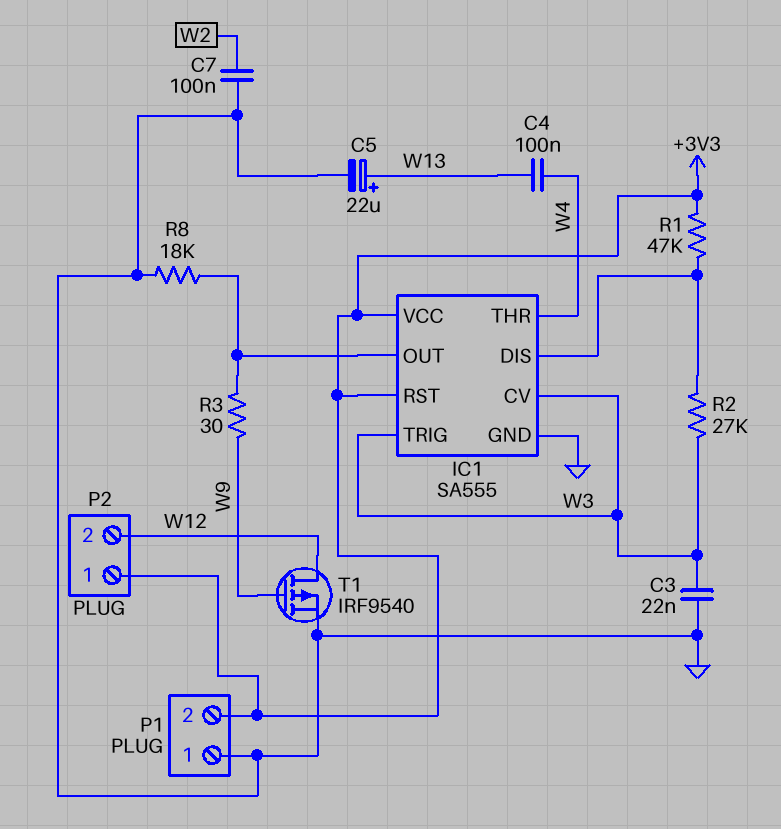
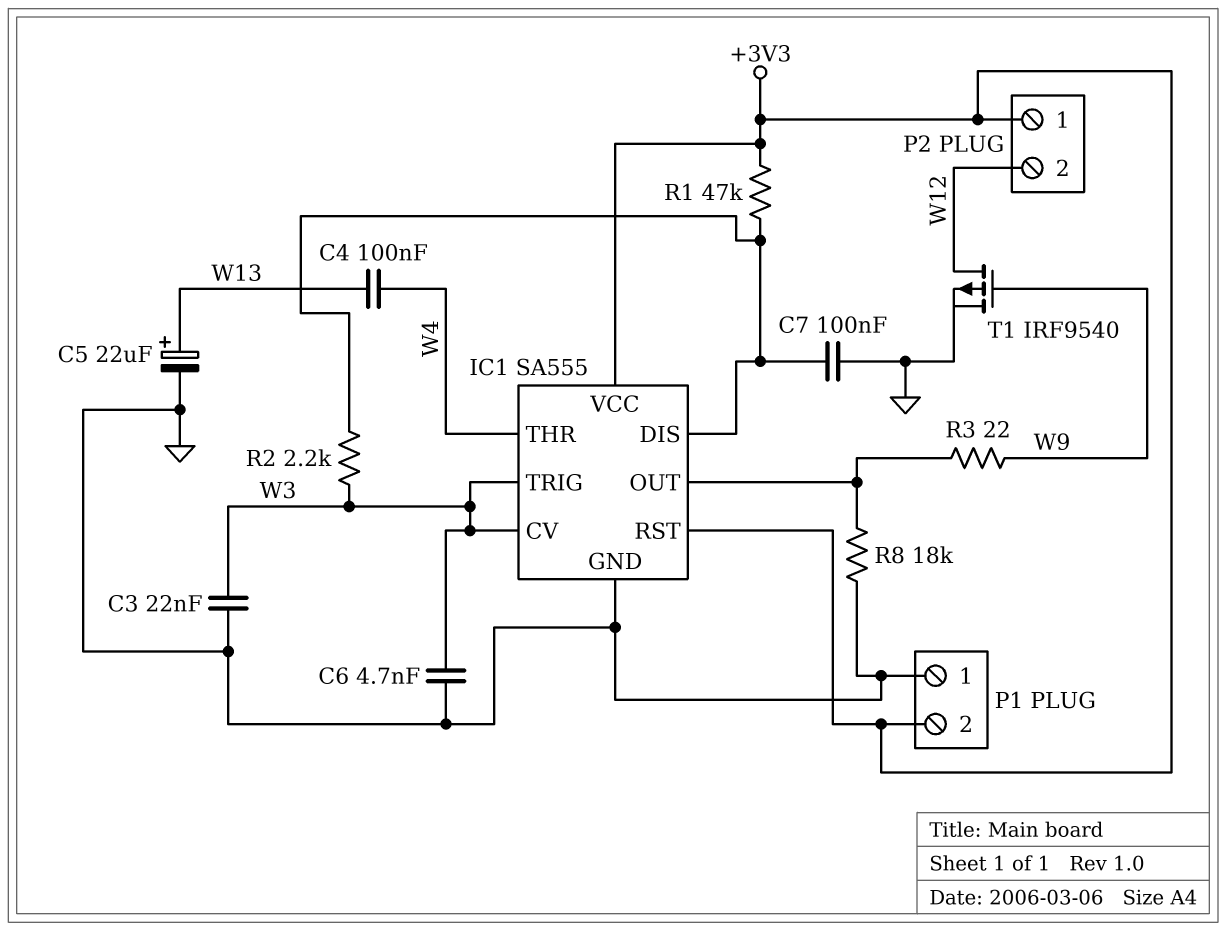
C6: none -> 4.7nF (GND, W3)
C7: 100nF (GND, W2) -> 100nF (GND, IC1/DIS)
R2: 27k (IC1/DIS, W3) -> 2.2k (IC1/DIS, W3)
R3: 30 (IC1/OUT, W9) -> 22 (IC1/OUT, W9)

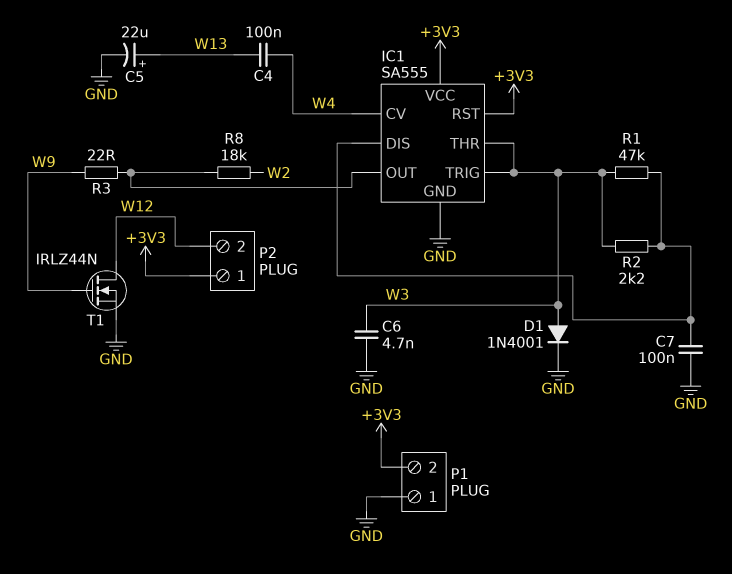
C3: 22nF (GND, W3) -> none
D1: none -> diode 1N4001 (A W3, K GND)
IC1 pin CV: W3 -> W4
IC1 pin THR: W4 -> W3
R1: 47k (+3V3, IC1/DIS) -> 47k (IC1/DIS, W3)
R8: 18k (GND, IC1/OUT) -> 18k (IC1/OUT, W2)
T1: PMOS IRF9540 (G W9, D W12, S GND) -> NMOS IRLZ44N (G W9, D W12, S GND)

